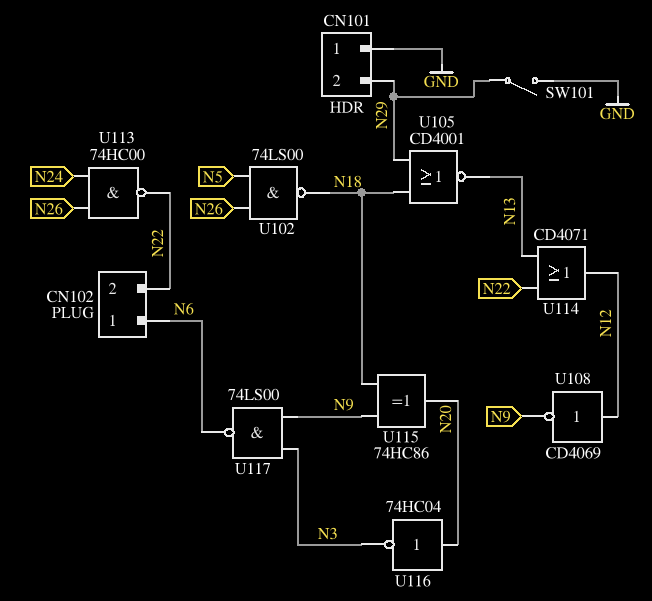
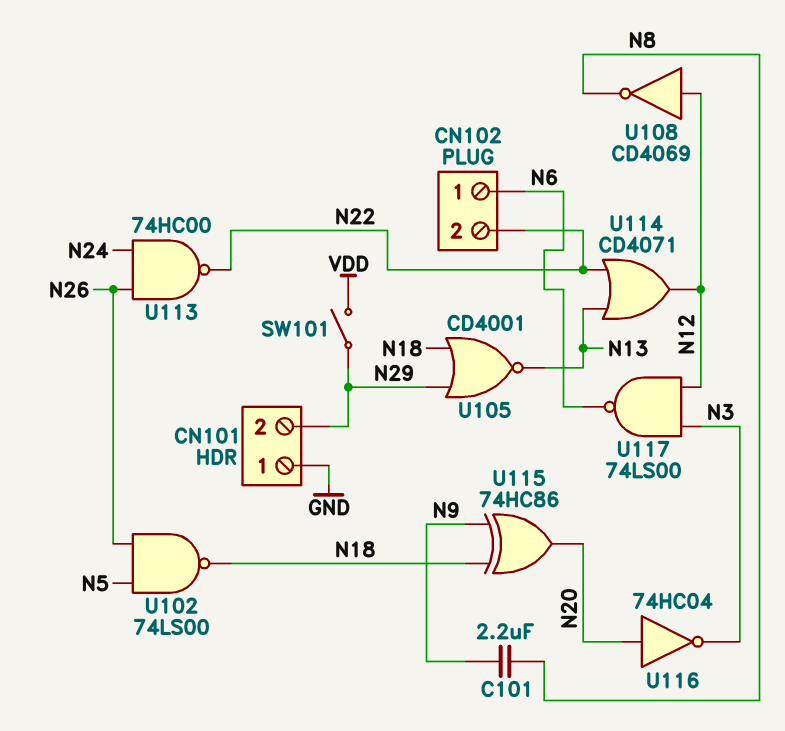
C101: none -> 2.2uF (N8, N9)
SW101: switch (GND, N29) -> switch (N29, VDD)
U108: NOT CD4069 (in N12, out N9) -> NOT CD4069 (in N12, out N8)
U117: NAND 74LS00 (in N3, in N9, out N6) -> NAND 74LS00 (in N3, in N12, out N6)

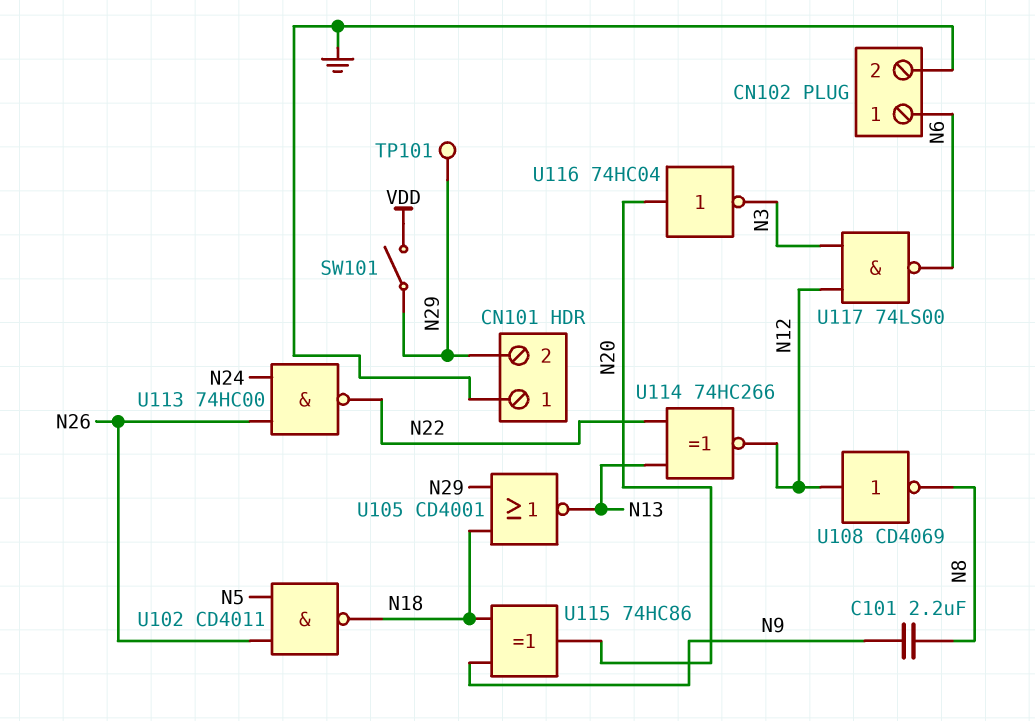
CN102 pin 2: N22 -> GND
TP101: none -> test point (N29)
U102: NAND 74LS00 (in N5, in N26, out N18) -> NAND CD4011 (in N5, in N26, out N18)
U114: OR CD4071 (in N13, in N22, out N12) -> XNOR 74HC266 (in N13, in N22, out N12)

